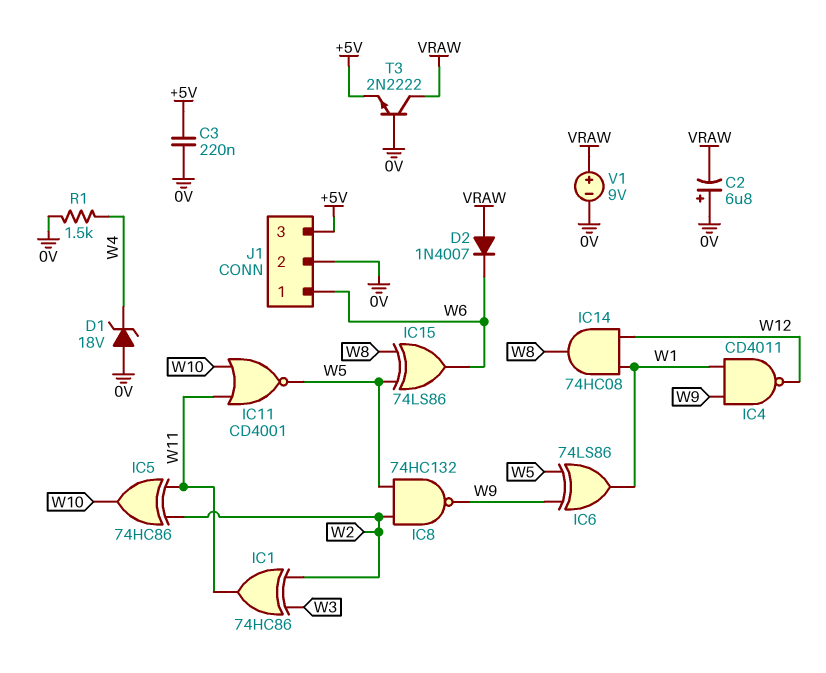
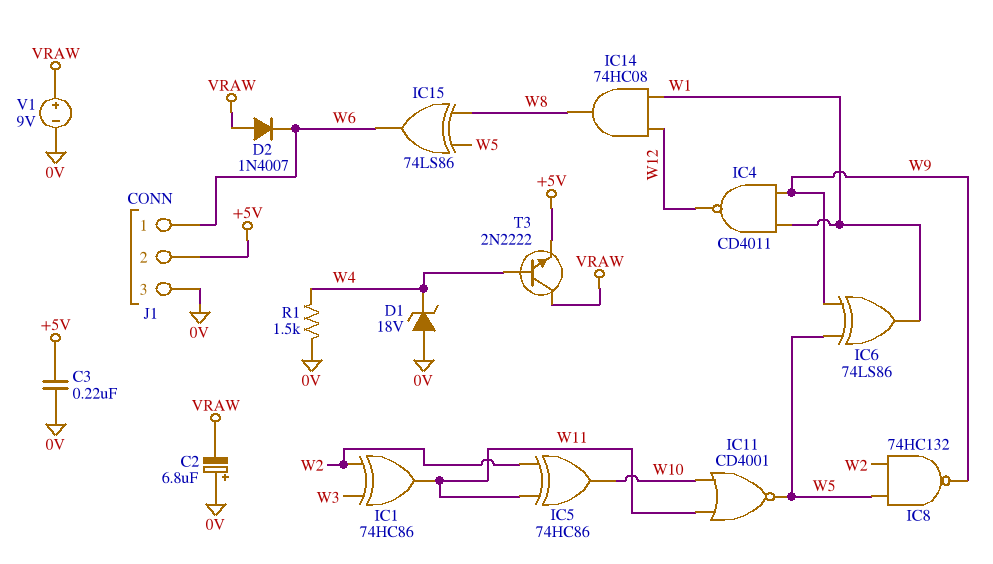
J1 pin 2: 0V -> +5V
J1 pin 3: +5V -> 0V
T3: NPN 2N2222 (B 0V, C VRAW, E +5V) -> NPN 2N2222 (B W4, C VRAW, E +5V)

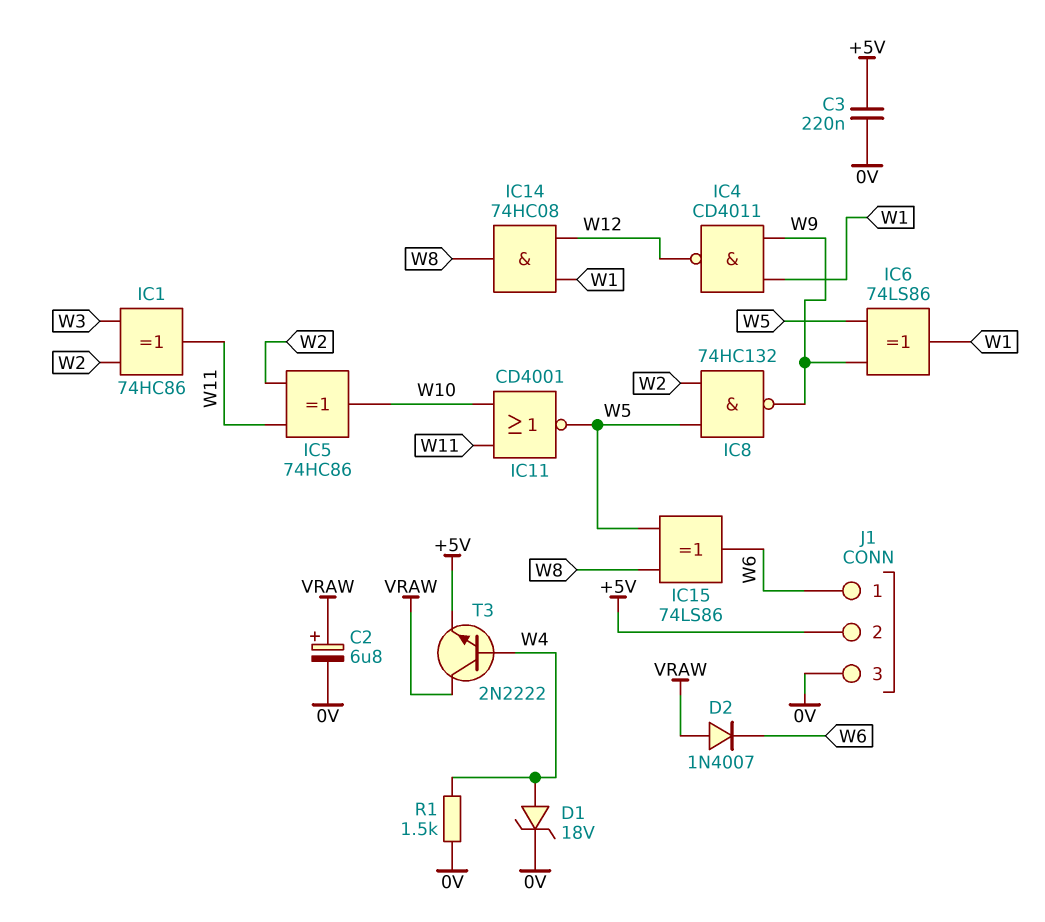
C2: 6.8uF (plus 0V, minus VRAW) -> 6.8uF (plus VRAW, minus 0V)
D1: zener 18V (A 0V, K W4) -> zener 18V (A W4, K 0V)
V1: 9V (plus VRAW, minus 0V) -> none

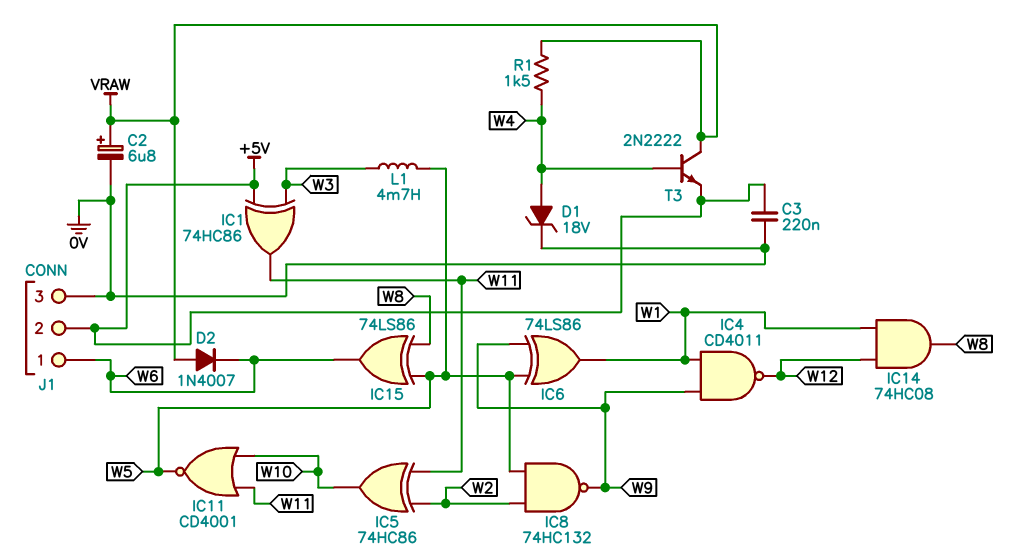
IC1: XOR 74HC86 (in W2, in W3, out W11) -> XOR 74HC86 (in +5V, in W3, out W11)
L1: none -> 4.7mH (W3, W5)
R1: 1.5k (0V, W4) -> 1.5k (VRAW, W4)

